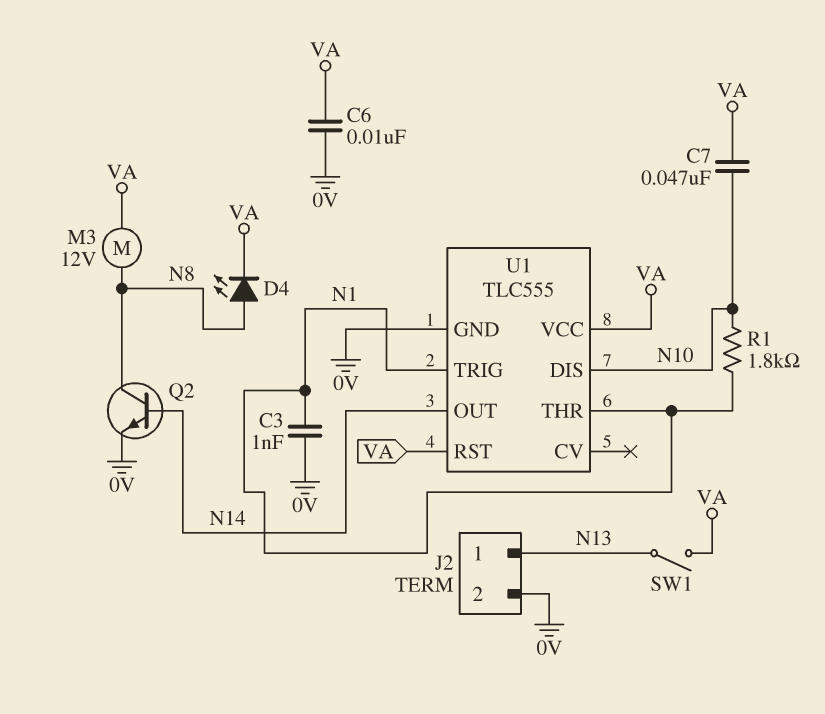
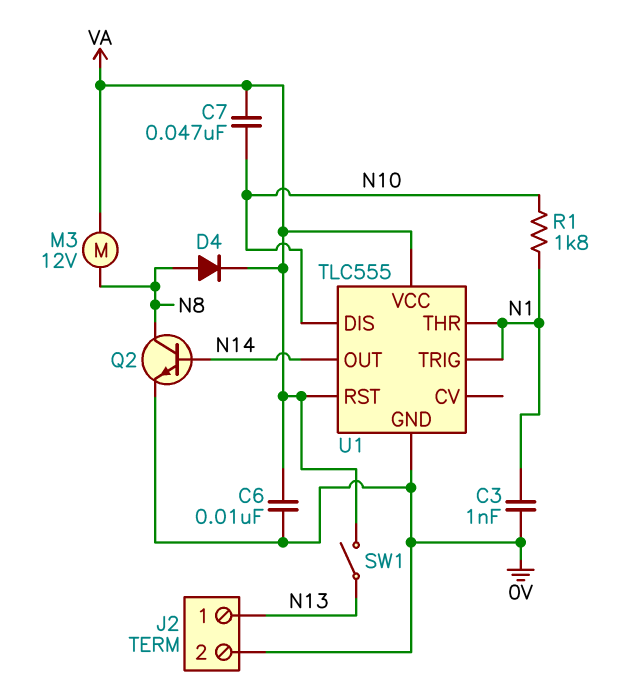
D4: LED (A N8, K VA) -> diode (A N8, K VA)

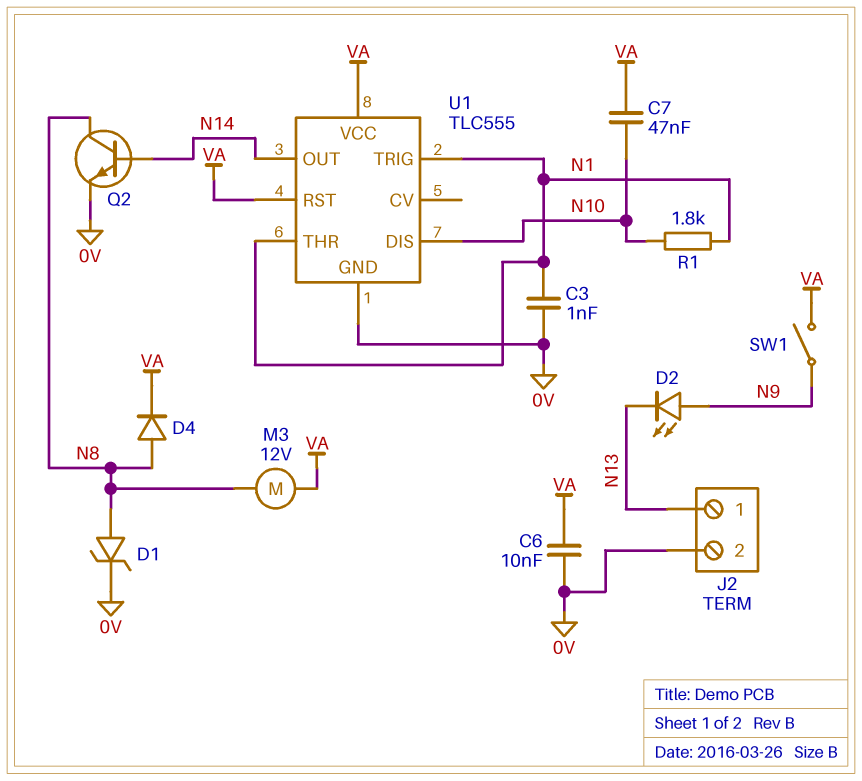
D1: none -> zener (A N8, K 0V)
D2: none -> LED (A N9, K N13)
SW1: switch (N13, VA) -> switch (N9, VA)

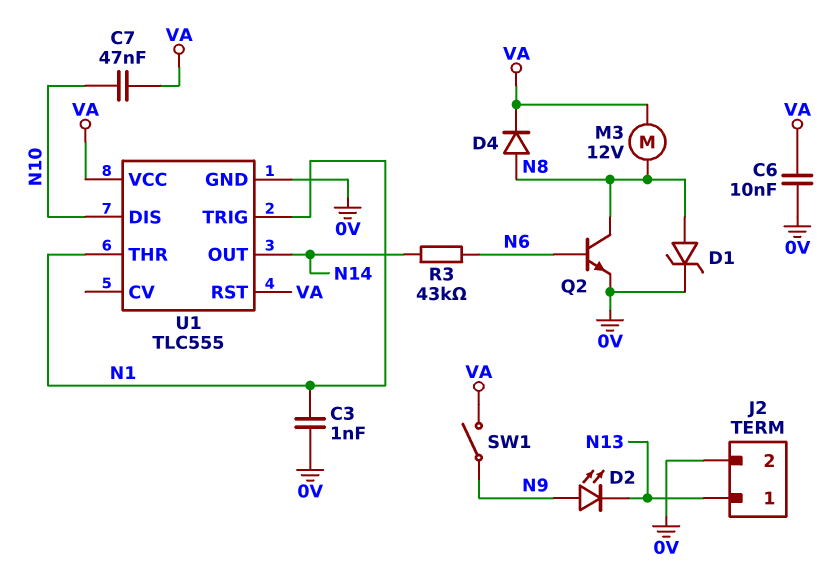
Q2: NPN (B N14, C N8, E 0V) -> NPN (B N6, C N8, E 0V)
R1: 1.8k (N1, N10) -> none
R3: none -> 43k (N6, N14)

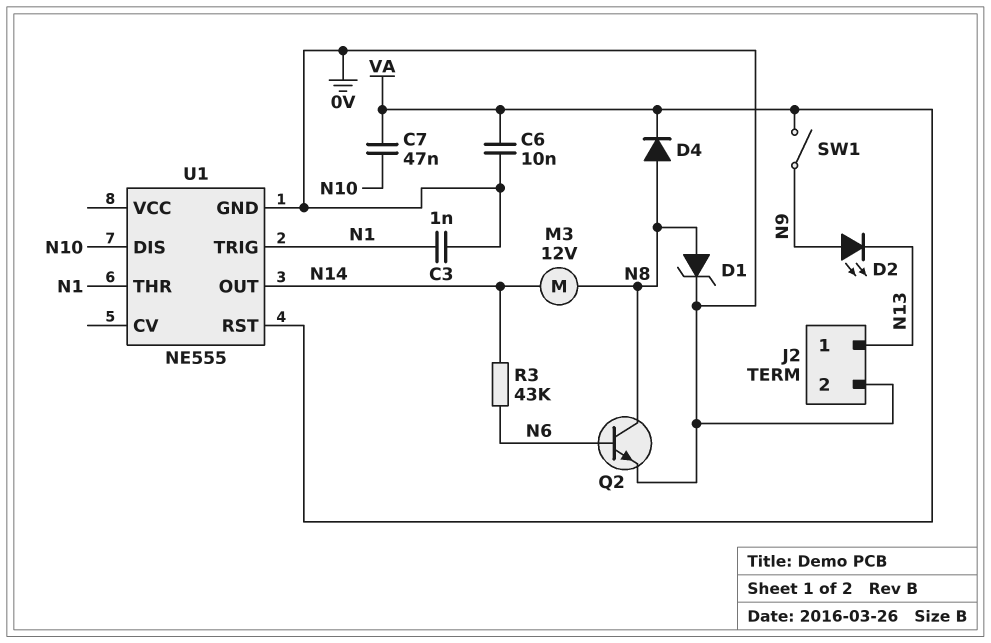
M3: motor 12V (N8, VA) -> motor 12V (N8, N14)
U1: TLC555 -> NE555
U1 pin VCC: VA -> none

